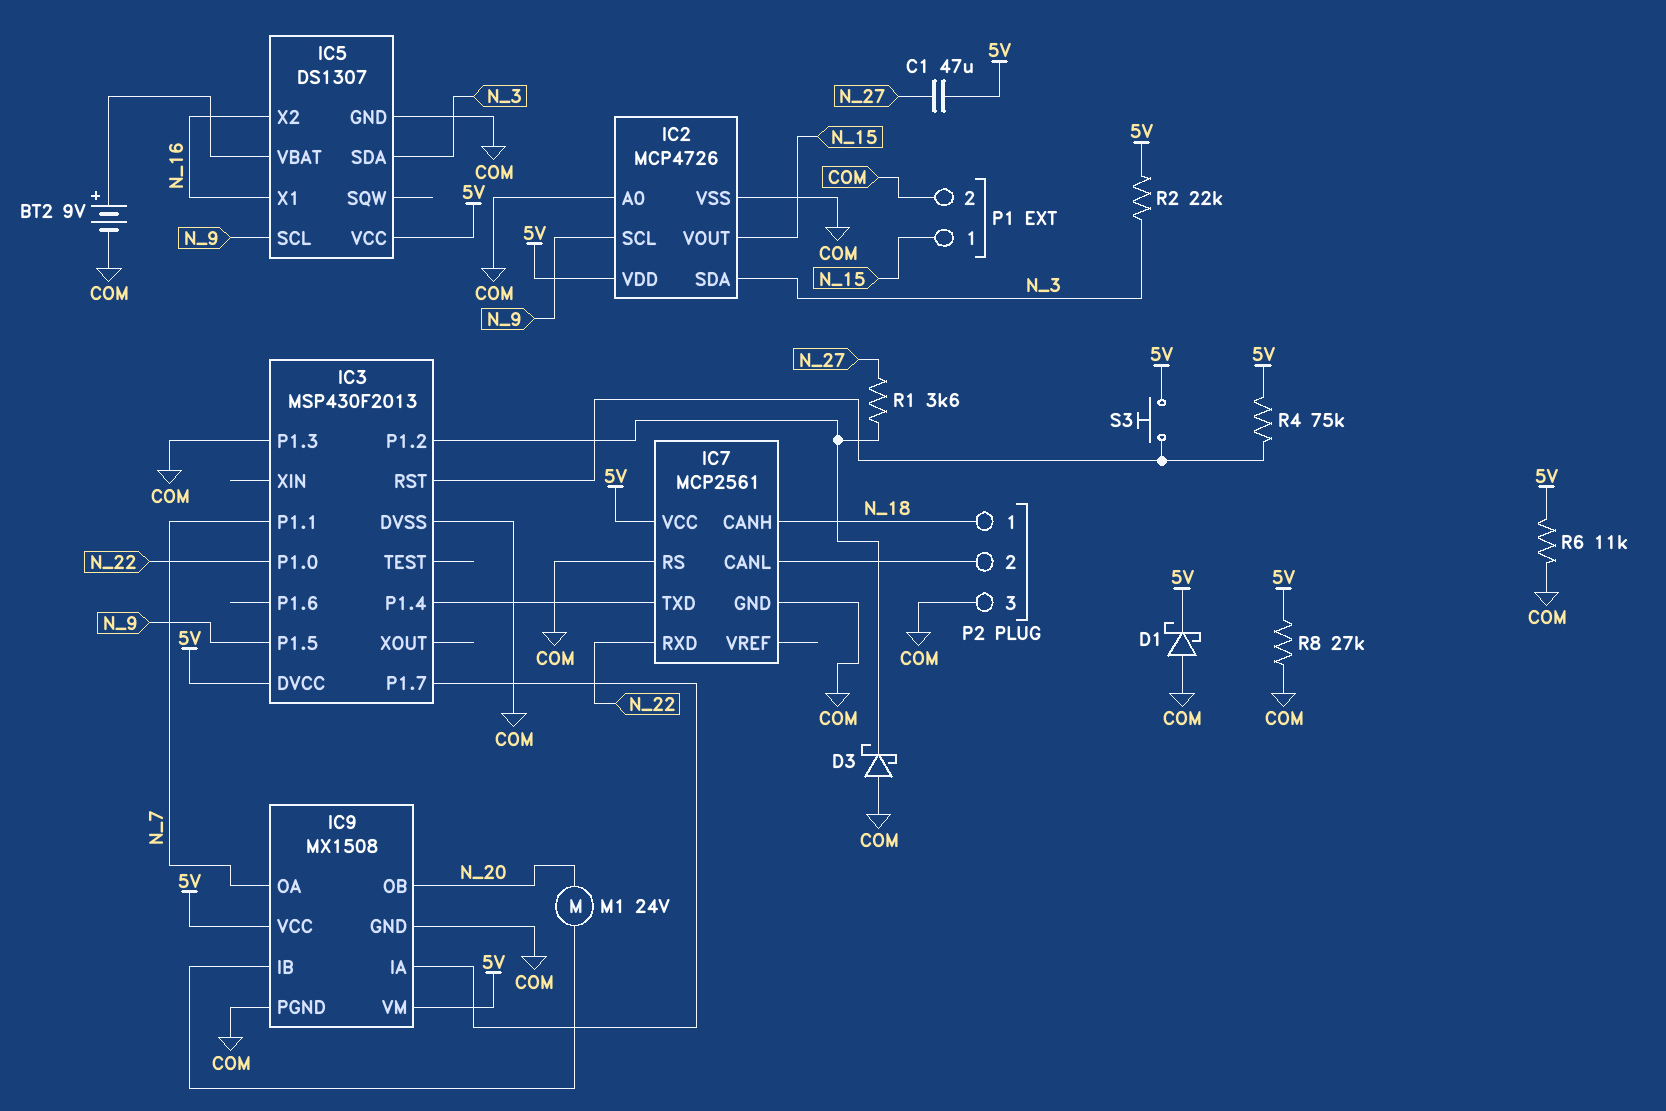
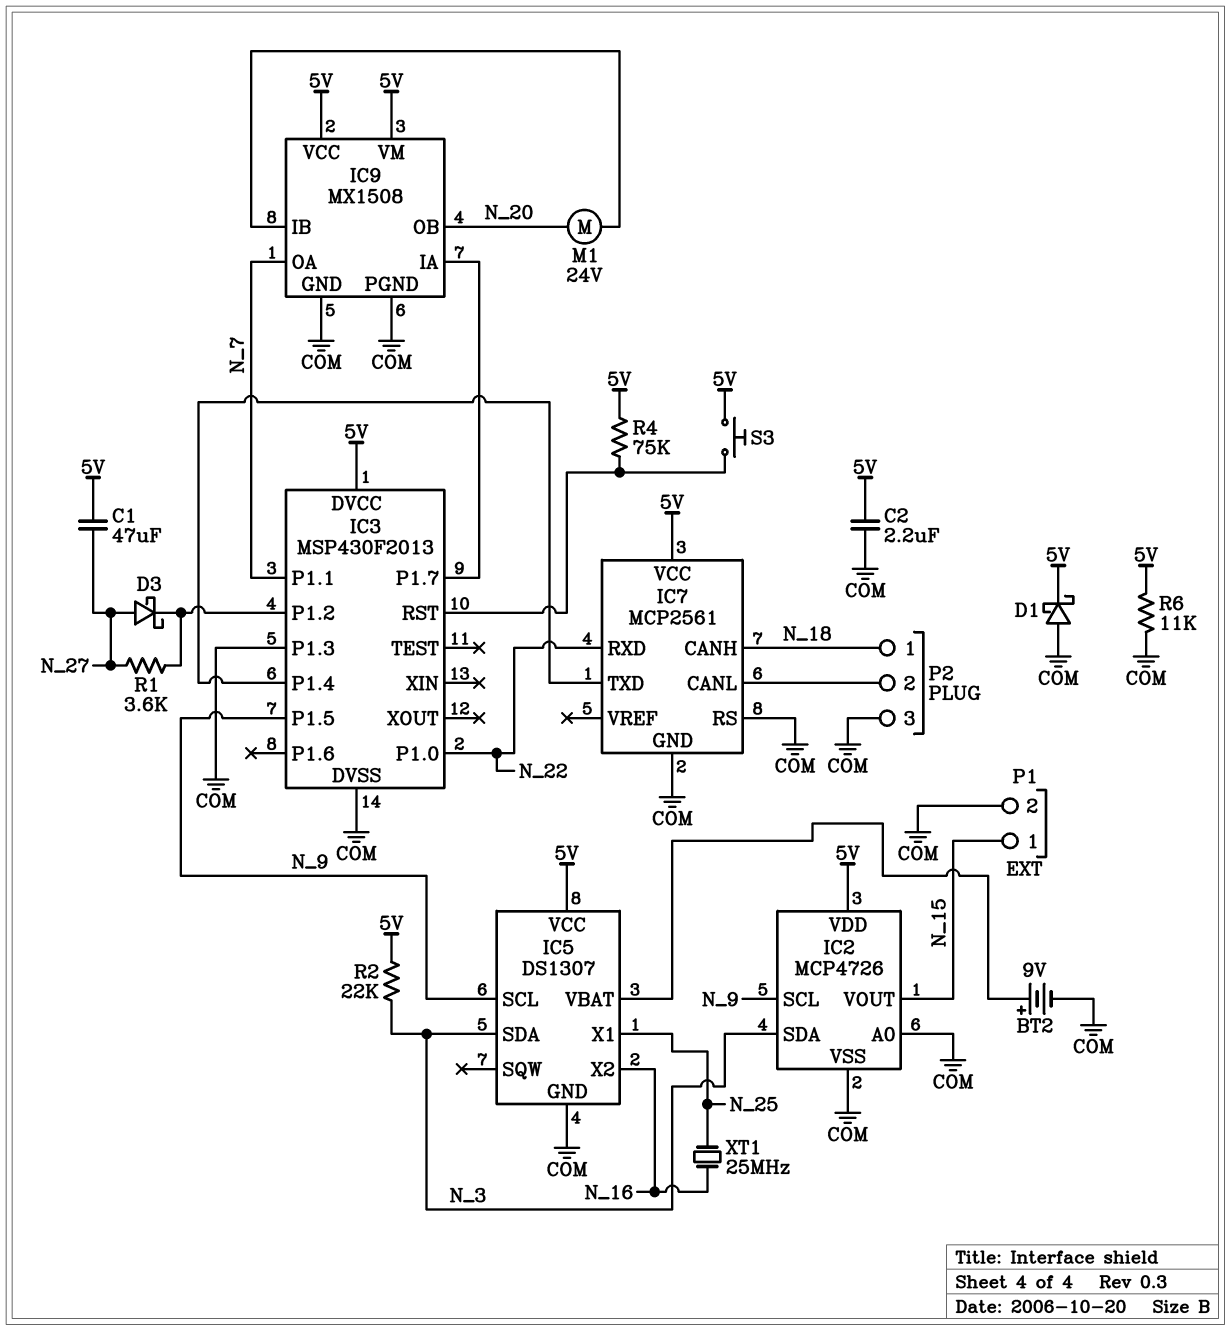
C2: none -> 2.2uF (5V, COM)
D3: schottky (A COM, K IC3/P1.2) -> schottky (A N_27, K IC3/P1.2)
IC5 pin X1: N_16 -> N_25
R8: 27k (5V, COM) -> none
XT1: none -> 25MHz (N_16, N_25)

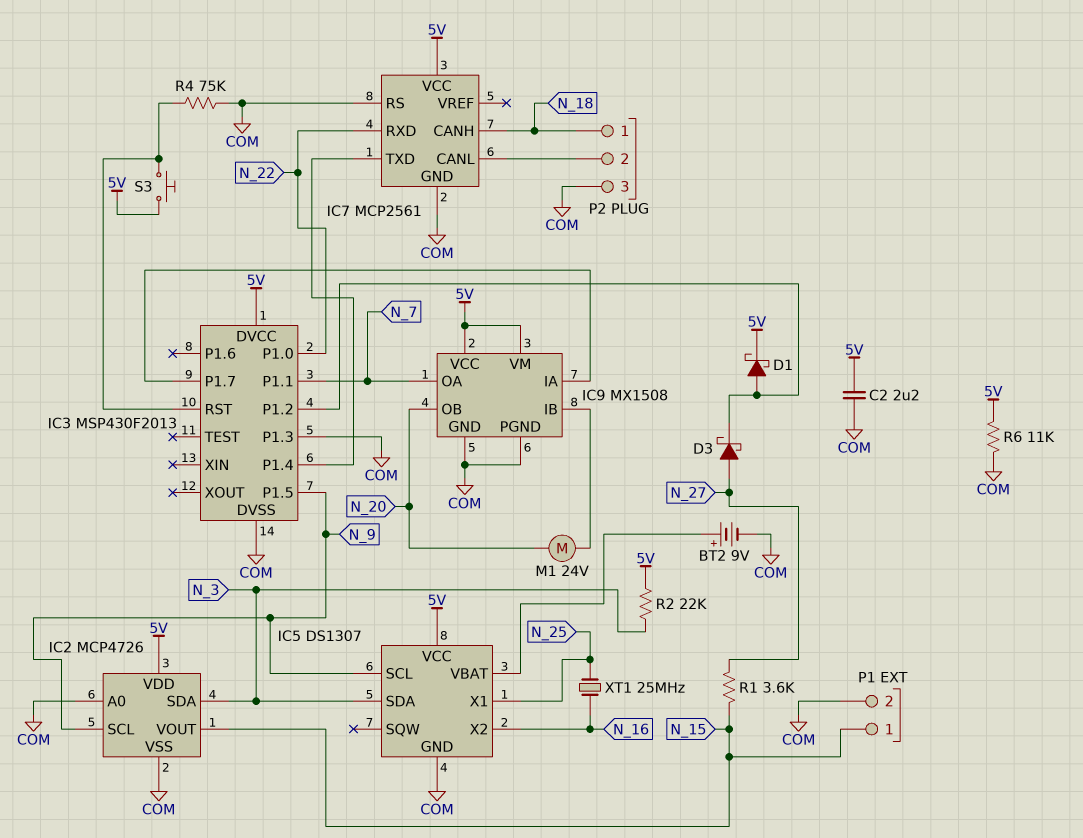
C1: 47uF (5V, N_27) -> none
D1: schottky (A COM, K 5V) -> schottky (A IC3/P1.2, K 5V)
R1: 3.6k (IC3/P1.2, N_27) -> 3.6k (N_15, N_27)
R4: 75k (5V, IC3/RST) -> 75k (COM, IC3/RST)

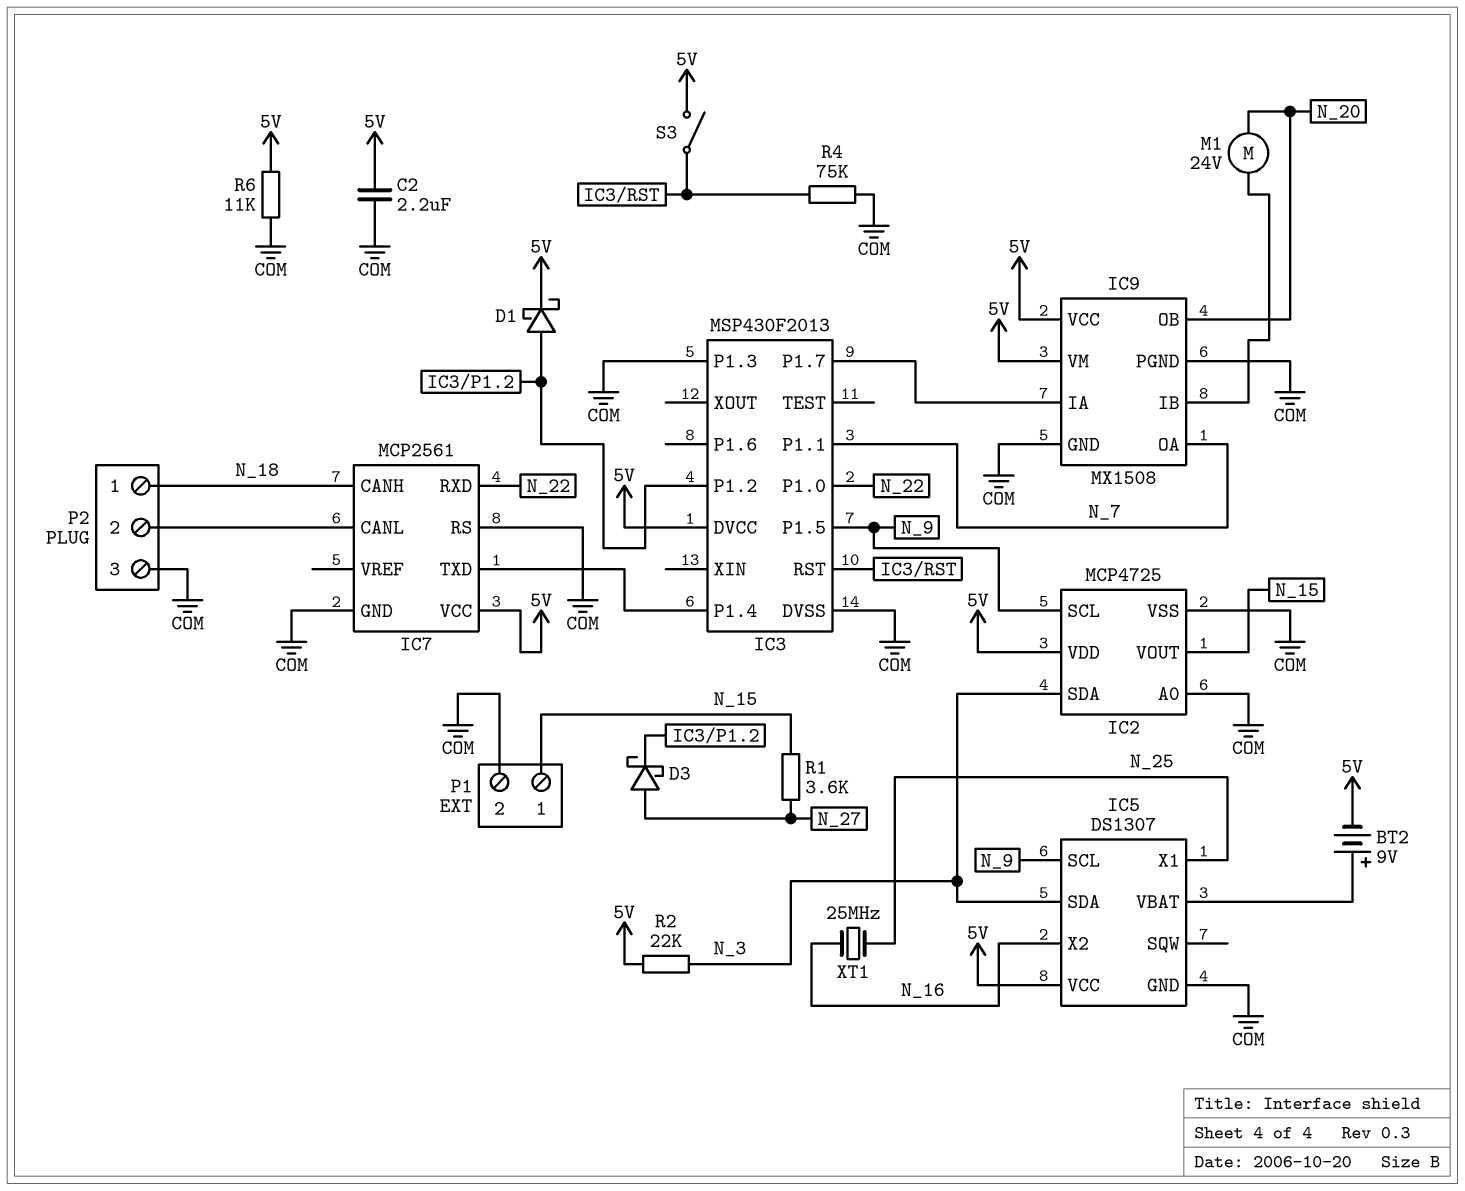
BT2: 9V (plus IC5/VBAT, minus COM) -> 9V (plus IC5/VBAT, minus 5V)
IC2: MCP4726 -> MCP4725
S3: button (5V, IC3/RST) -> switch (5V, IC3/RST)

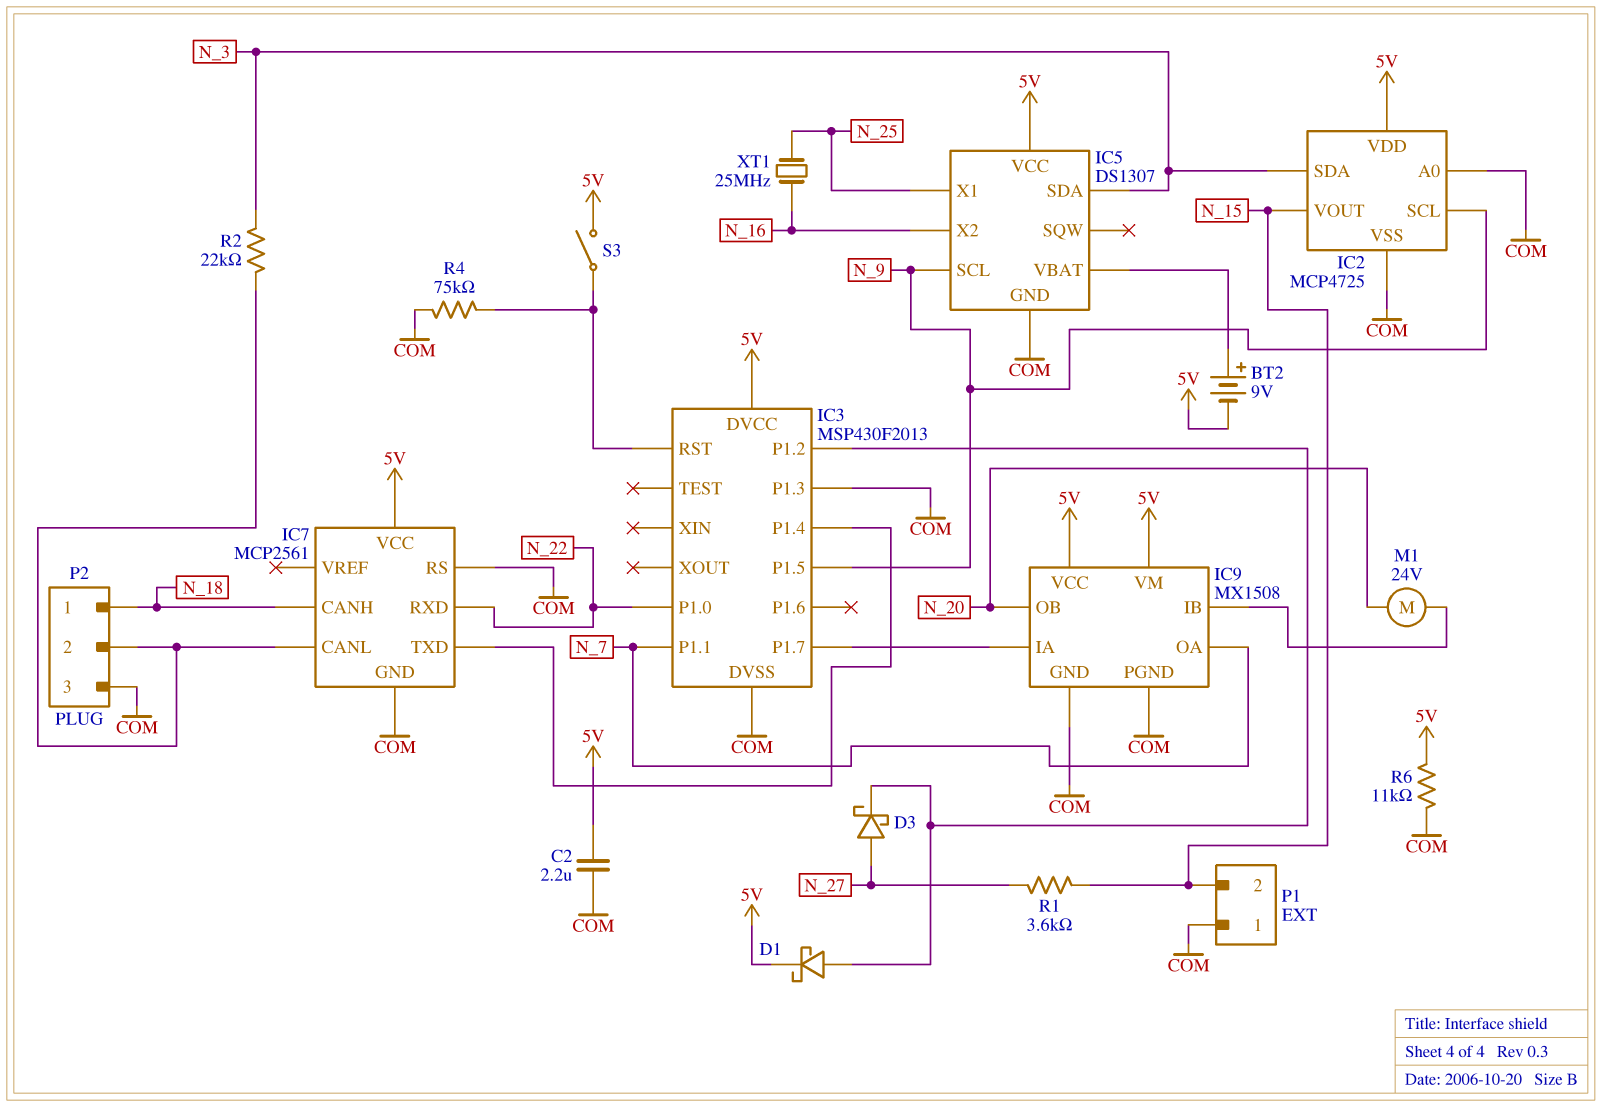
P1 pin 1: N_15 -> COM
P1 pin 2: COM -> N_15
R2: 22k (5V, N_3) -> 22k (IC7/CANL, N_3)

